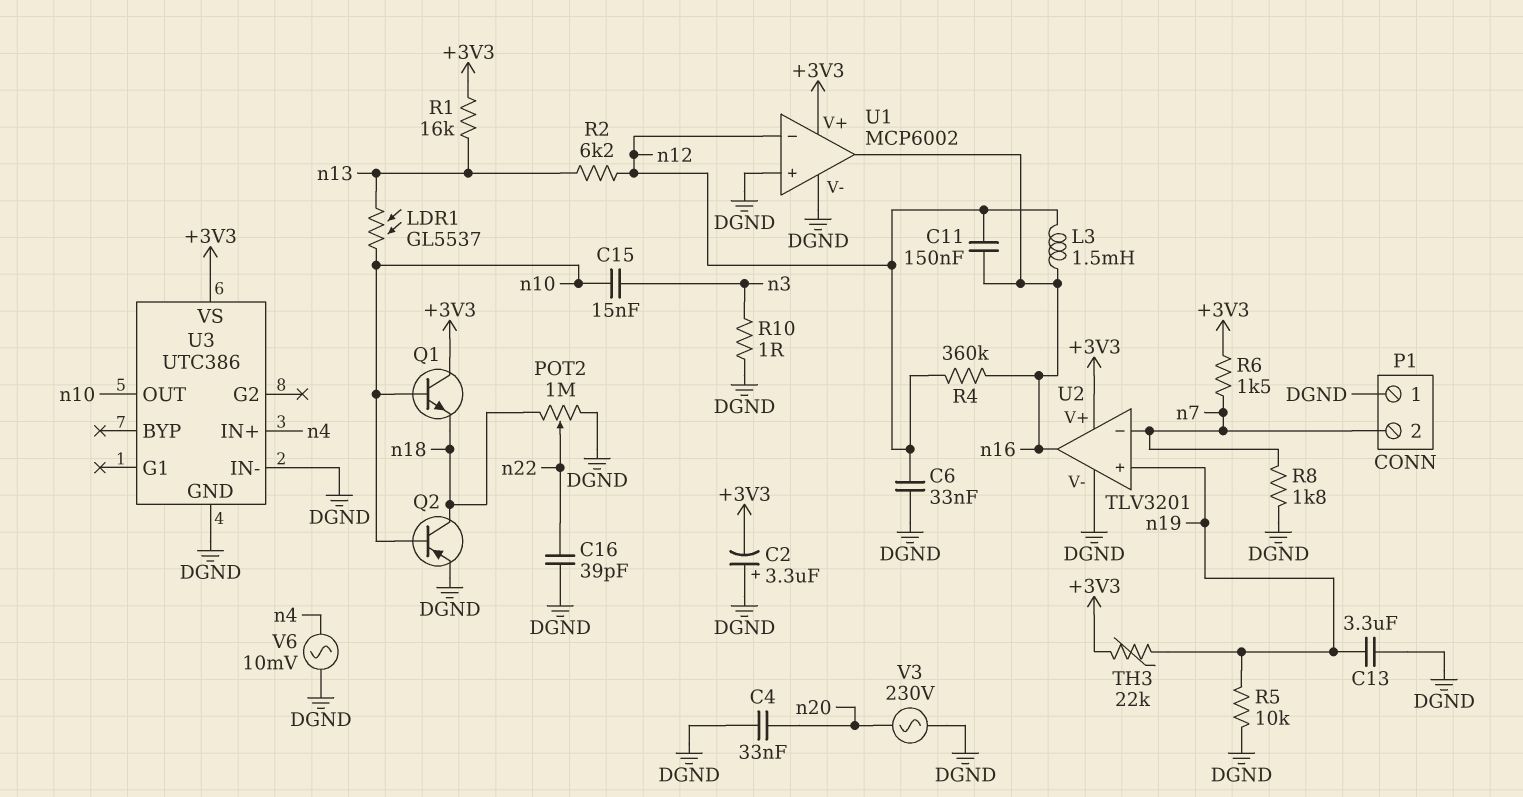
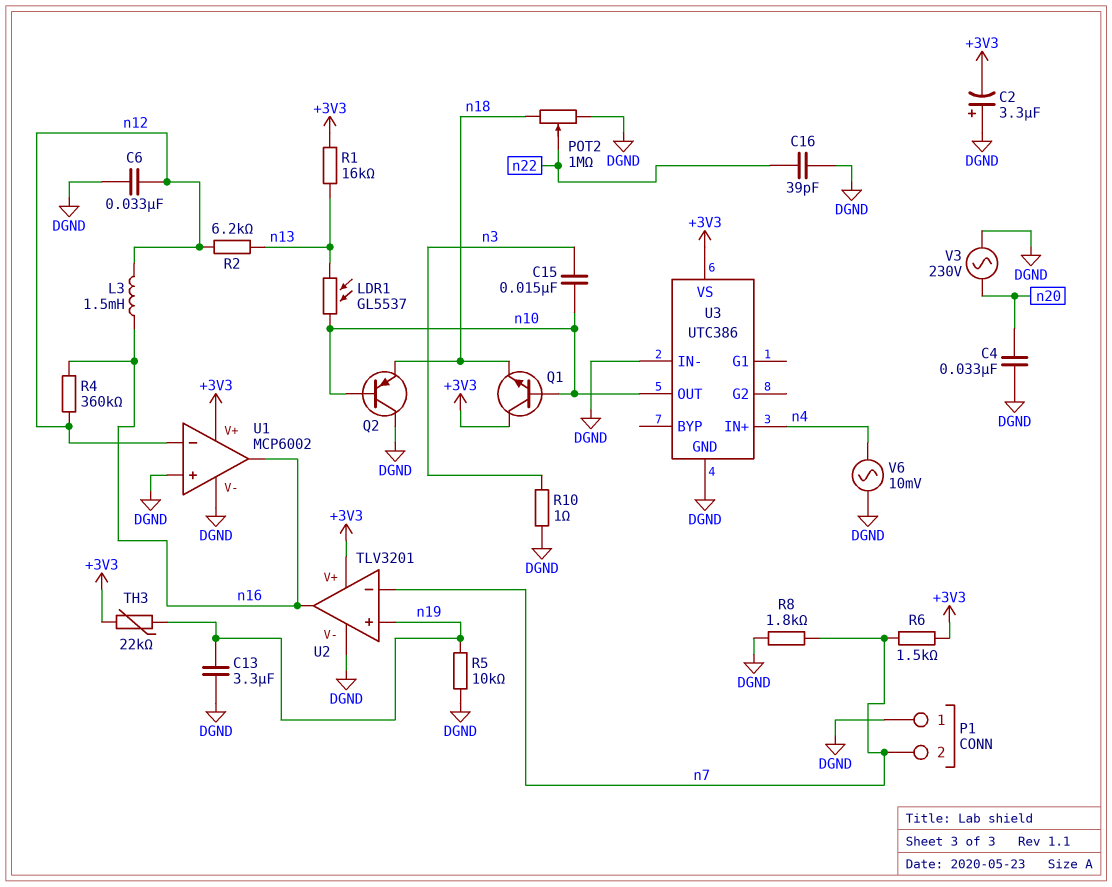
C11: 150nF (n12, n16) -> none
Q2: PNP (B n10, C n18, E DGND) -> PNP (B n10, C DGND, E n18)

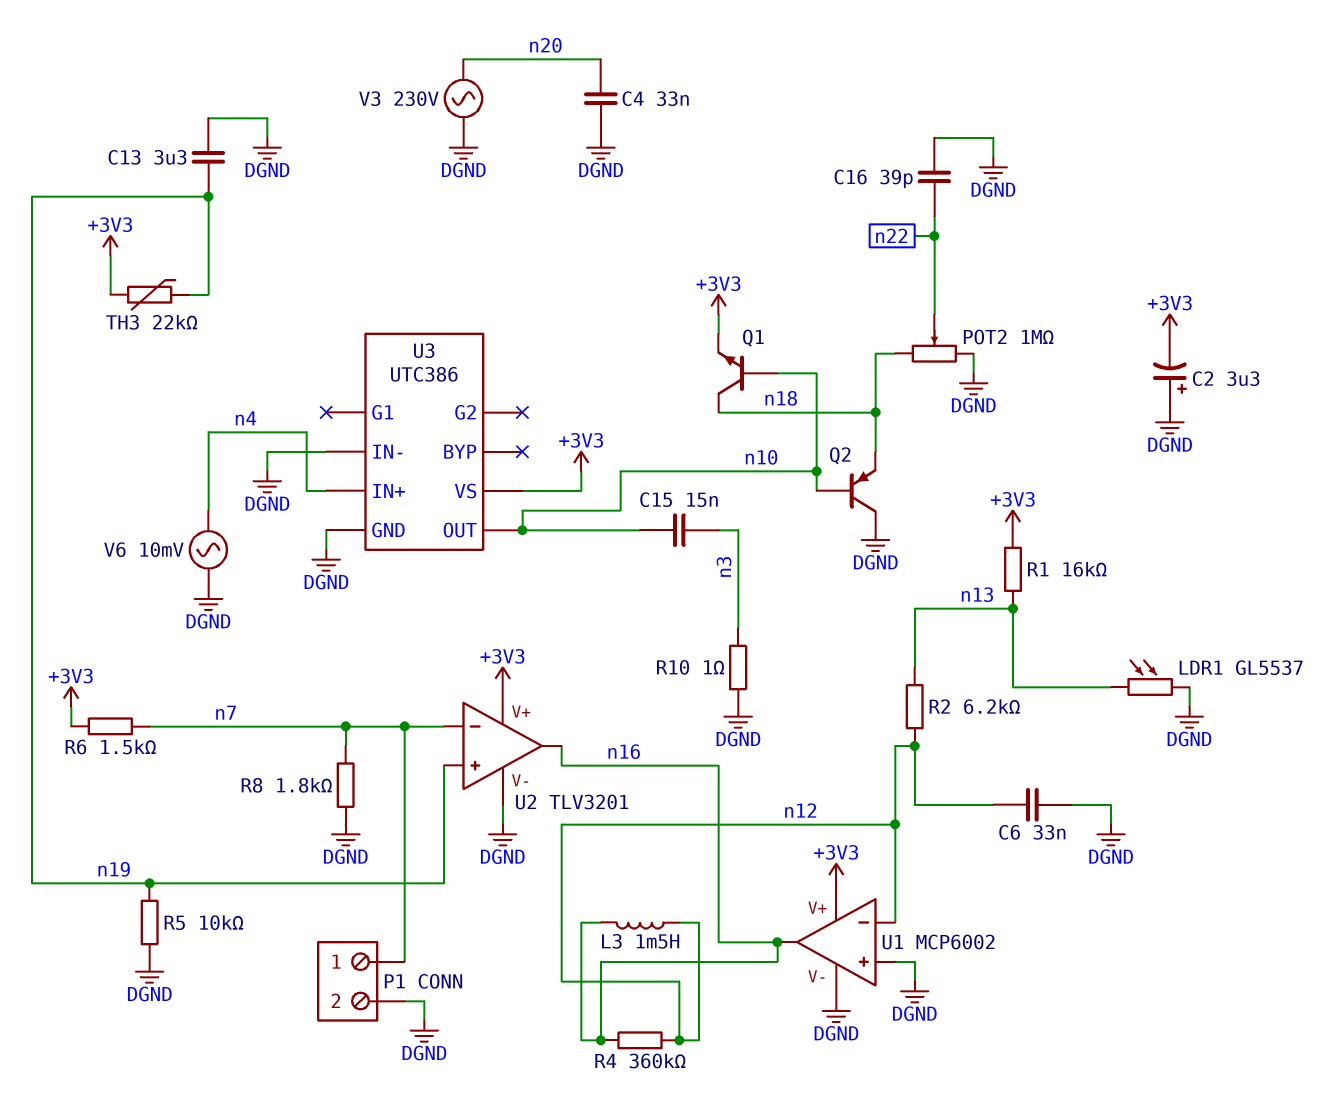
LDR1: GL5537 (n10, n13) -> GL5537 (DGND, n13)
P1 pin 1: DGND -> n7
P1 pin 2: n7 -> DGND
Q1: NPN (B n10, C +3V3, E n18) -> NPN (B n10, C n18, E +3V3)

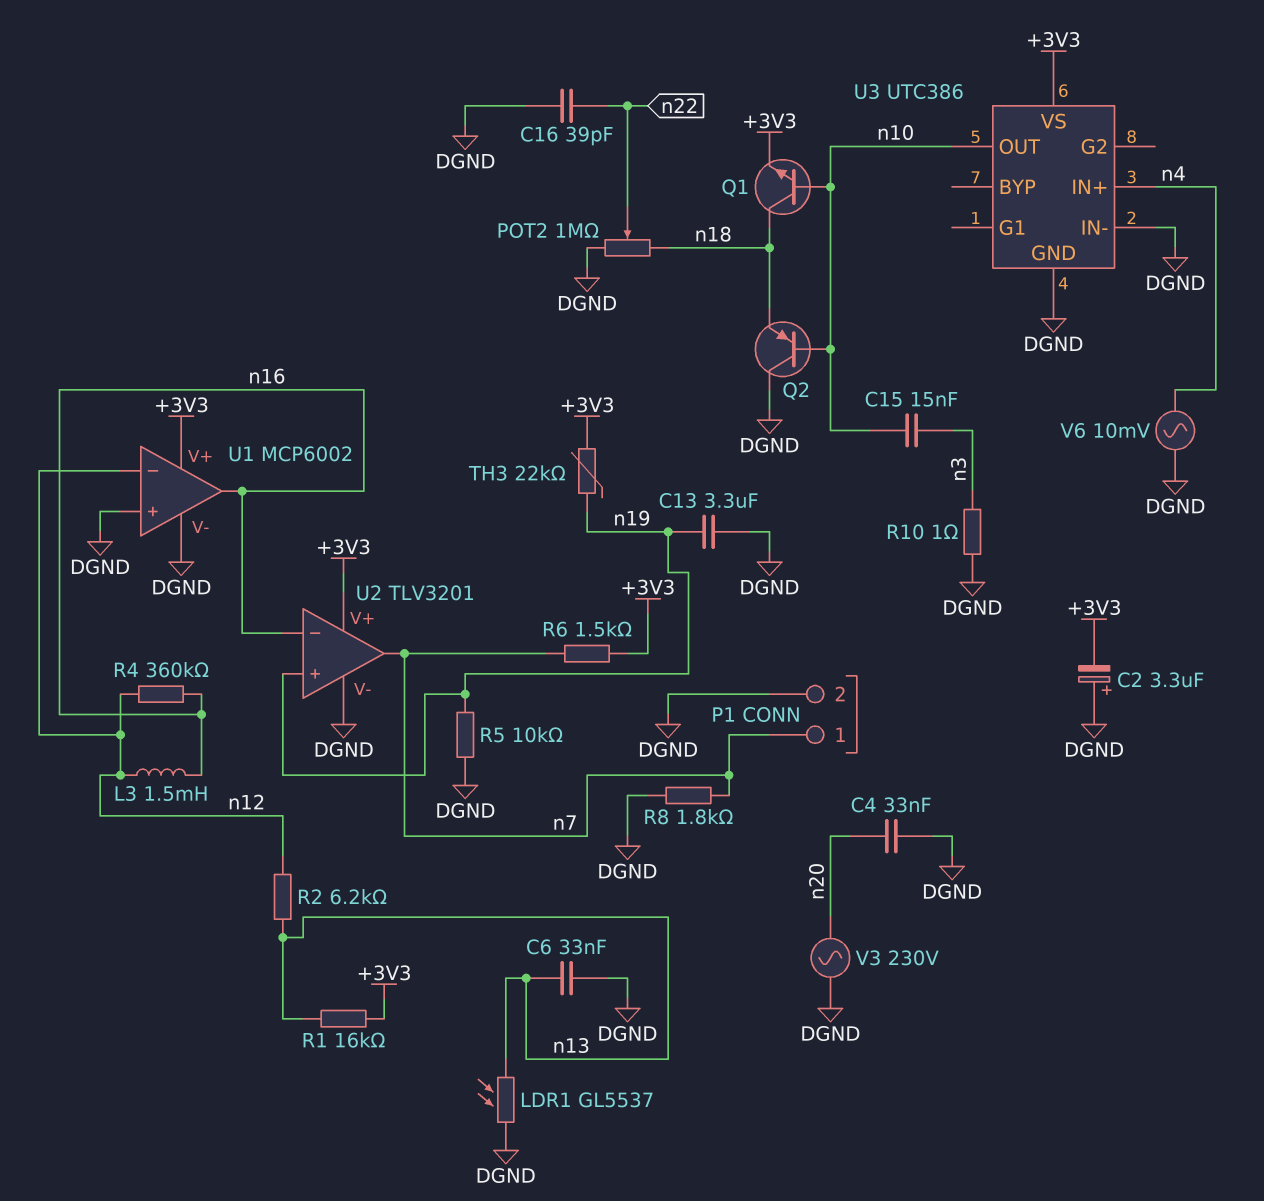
C6: 33nF (DGND, n12) -> 33nF (DGND, n13)
U2 pin in-: n7 -> n16
U2 pin out: n16 -> n7

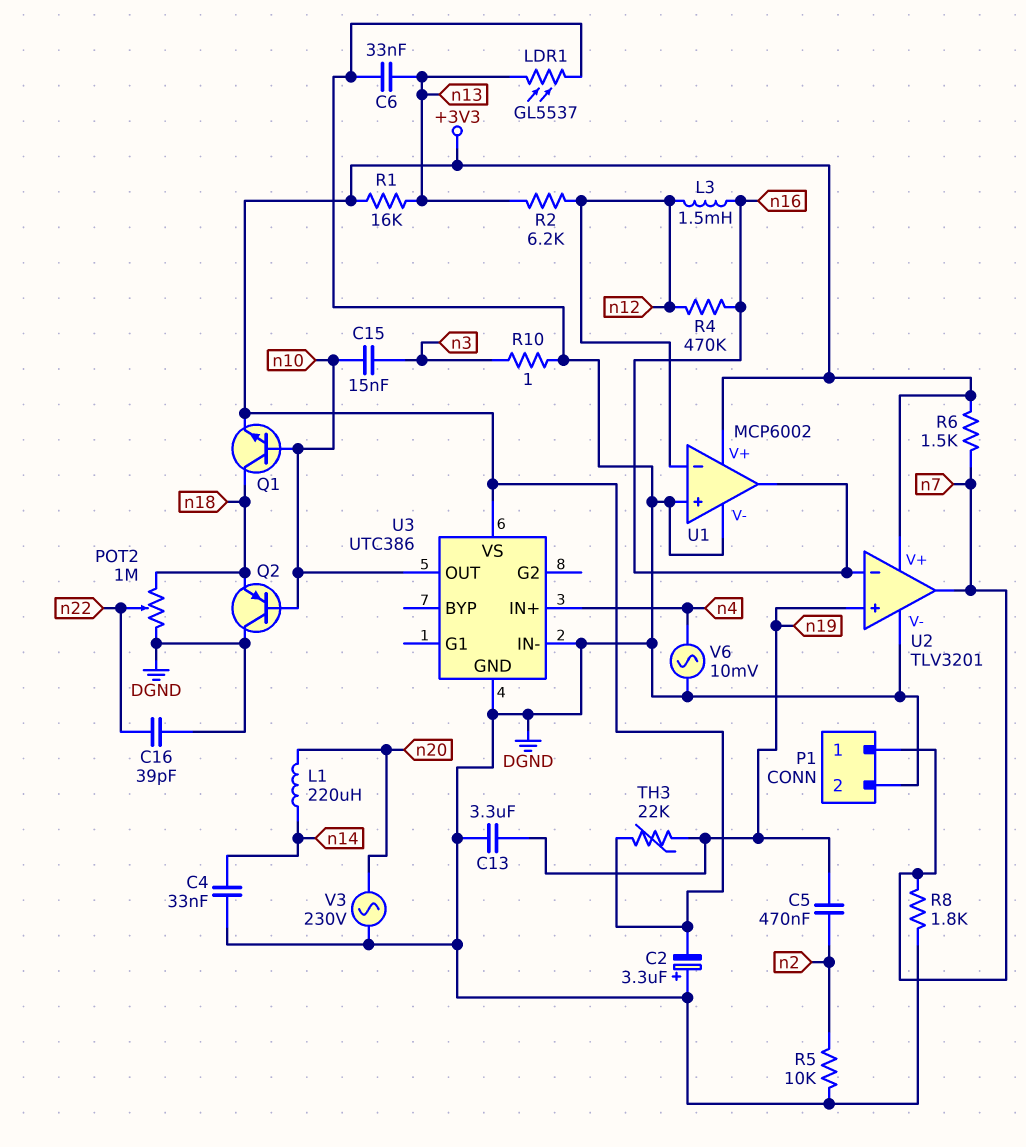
C4: 33nF (DGND, n20) -> 33nF (DGND, n14)
C5: none -> 470nF (n2, n19)
L1: none -> 220uH (n14, n20)
R4: 360k (n12, n16) -> 470k (n12, n16)
R5: 10k (DGND, n19) -> 10k (DGND, n2)

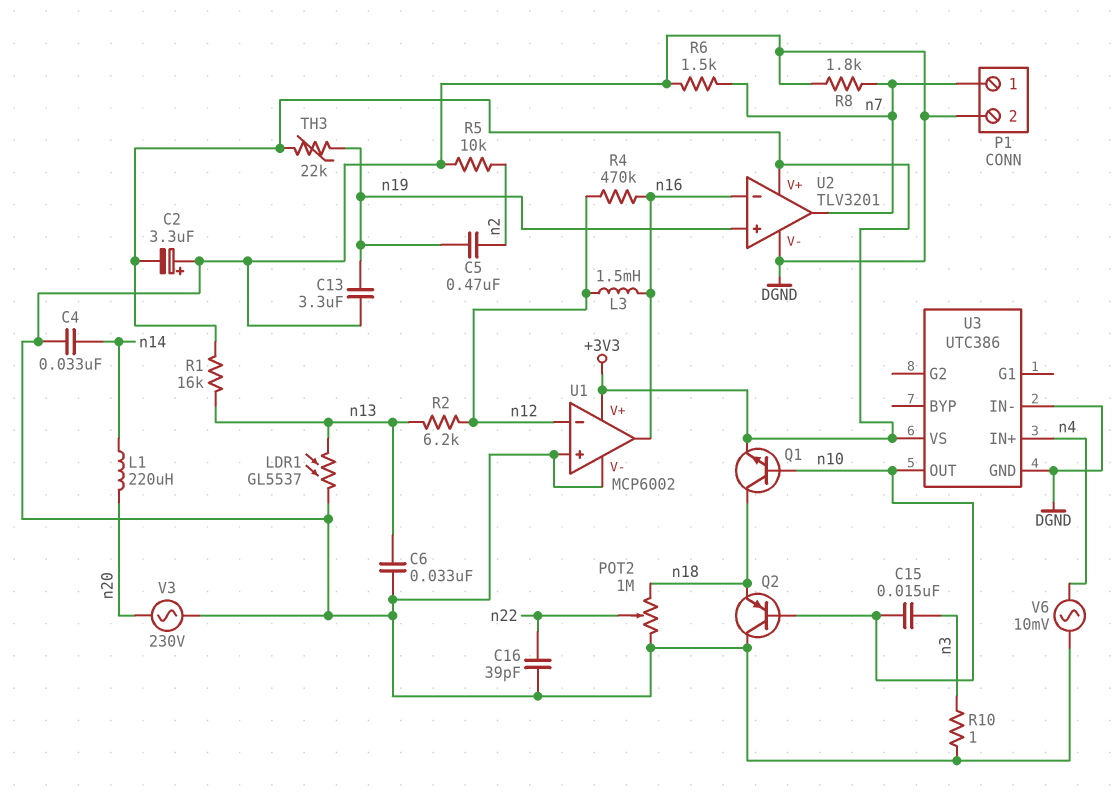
R6: 1.5k (+3V3, n7) -> 1.5k (DGND, n7)

